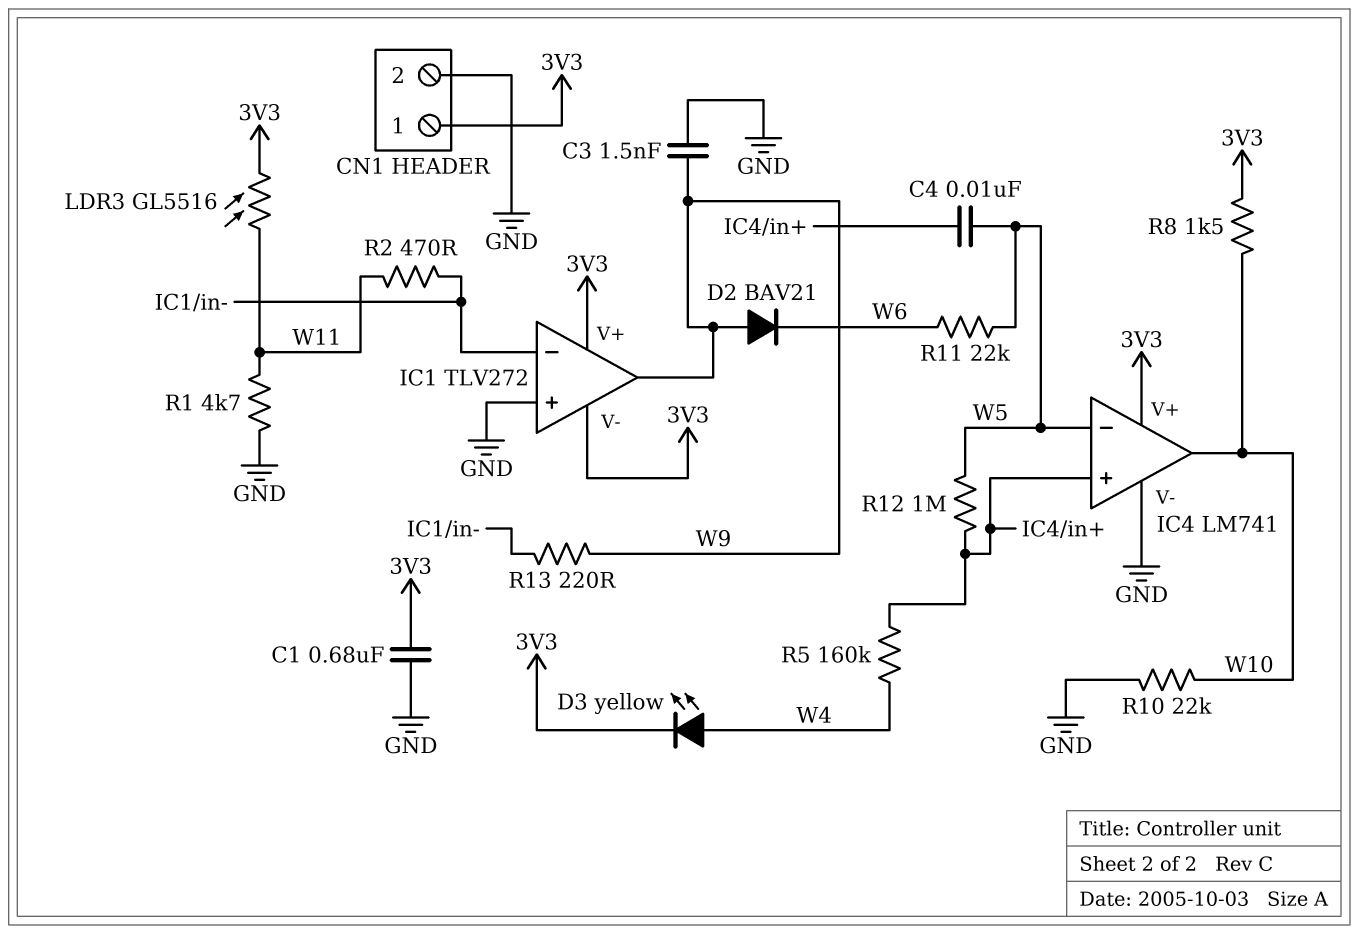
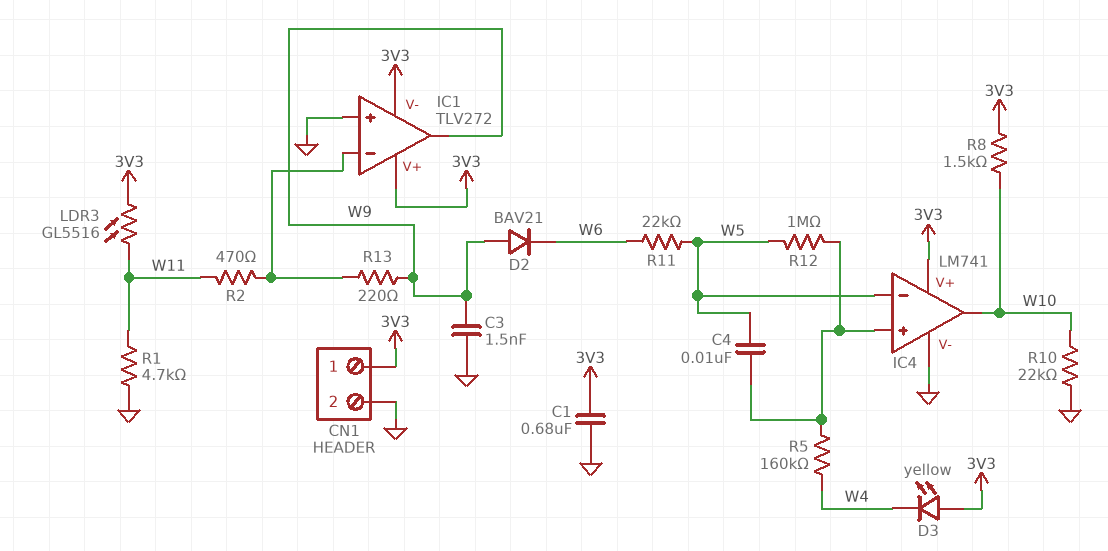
D3: LED yellow (A W4, K 3V3) -> LED yellow (A 3V3, K W4)

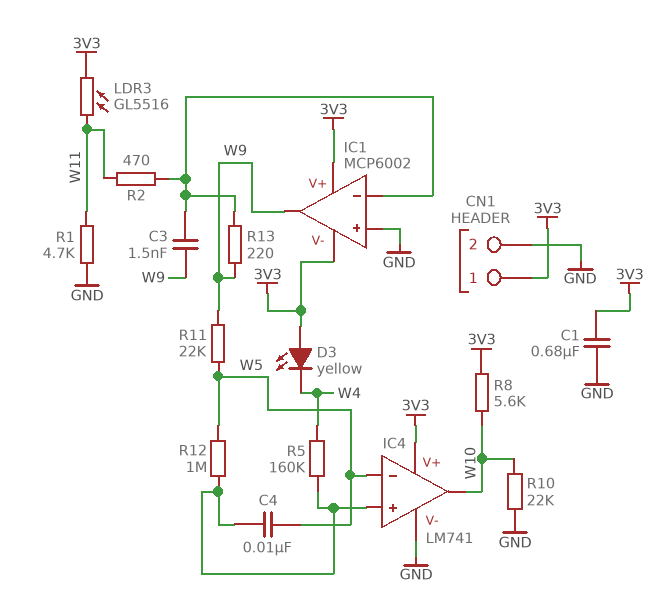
C3: 1.5nF (GND, W9) -> 1.5nF (IC1/in-, W9)
D2: diode BAV21 (A W9, K W6) -> none
IC1: TLV272 -> MCP6002
R8: 1.5k (3V3, W10) -> 5.6k (3V3, W10)
R11: 22k (W5, W6) -> 22k (W5, W9)

